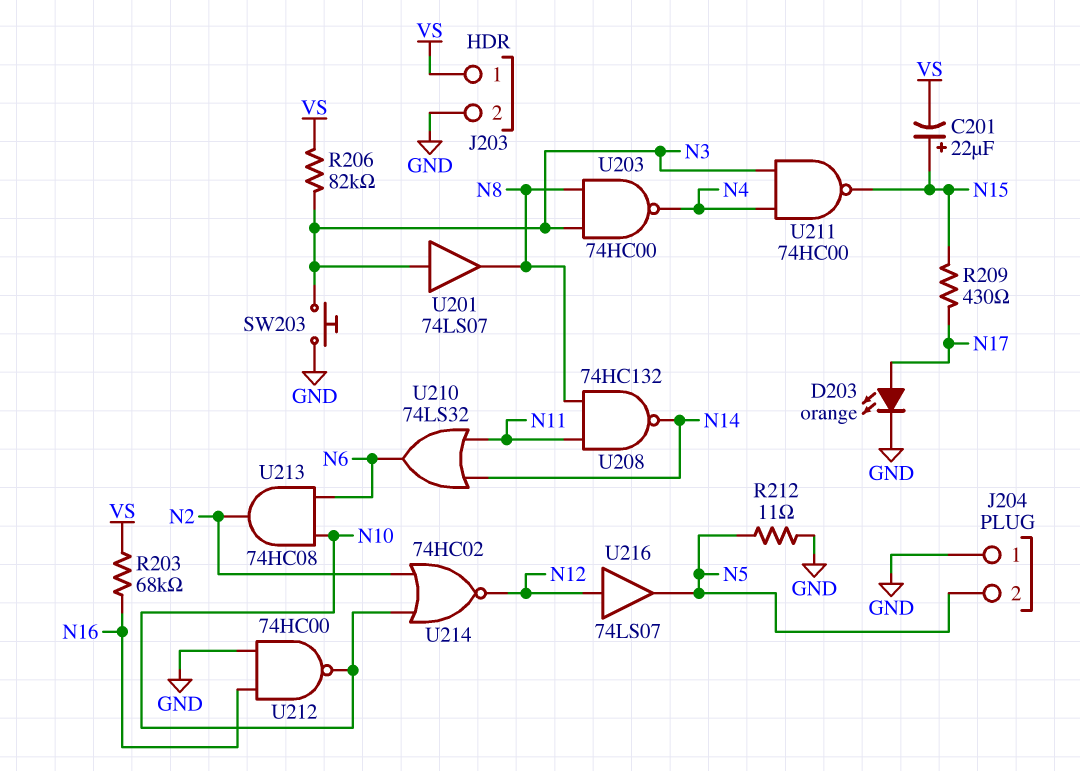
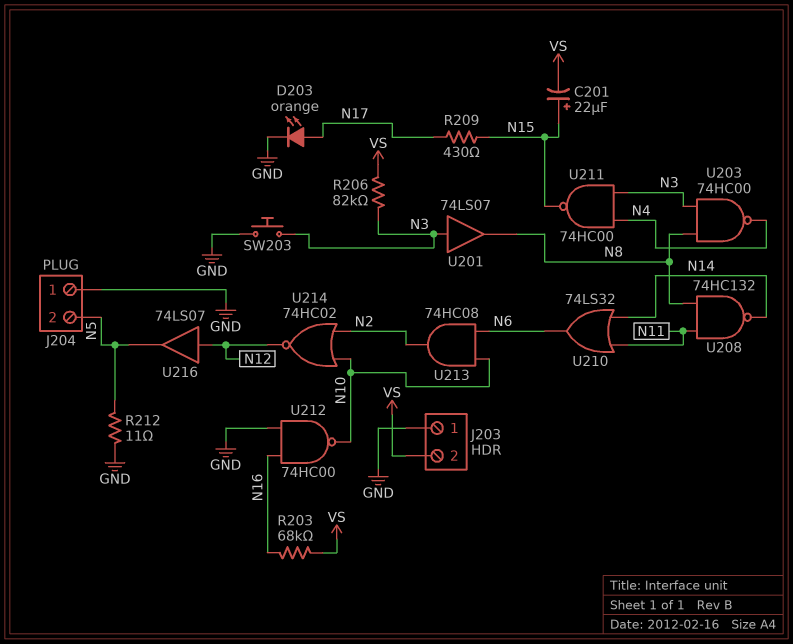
J203 pin 1: VS -> GND
J203 pin 2: GND -> VS

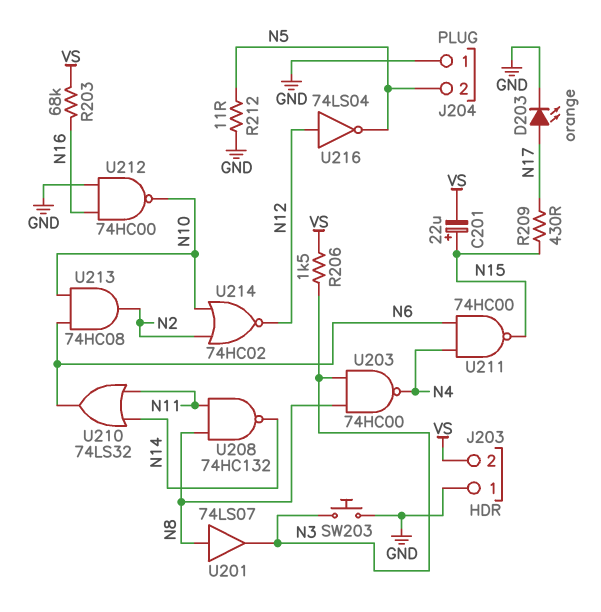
R206: 82k (N3, VS) -> 1.5k (N3, VS)
U201: buffer 74LS07 (in N3, out N8) -> buffer 74LS07 (in N8, out N3)
U211: NAND 74HC00 (in N3, in N4, out N15) -> NAND 74HC00 (in N4, in N6, out N15)
U216: buffer 74LS07 (in N12, out N5) -> NOT 74LS04 (in N12, out N5)

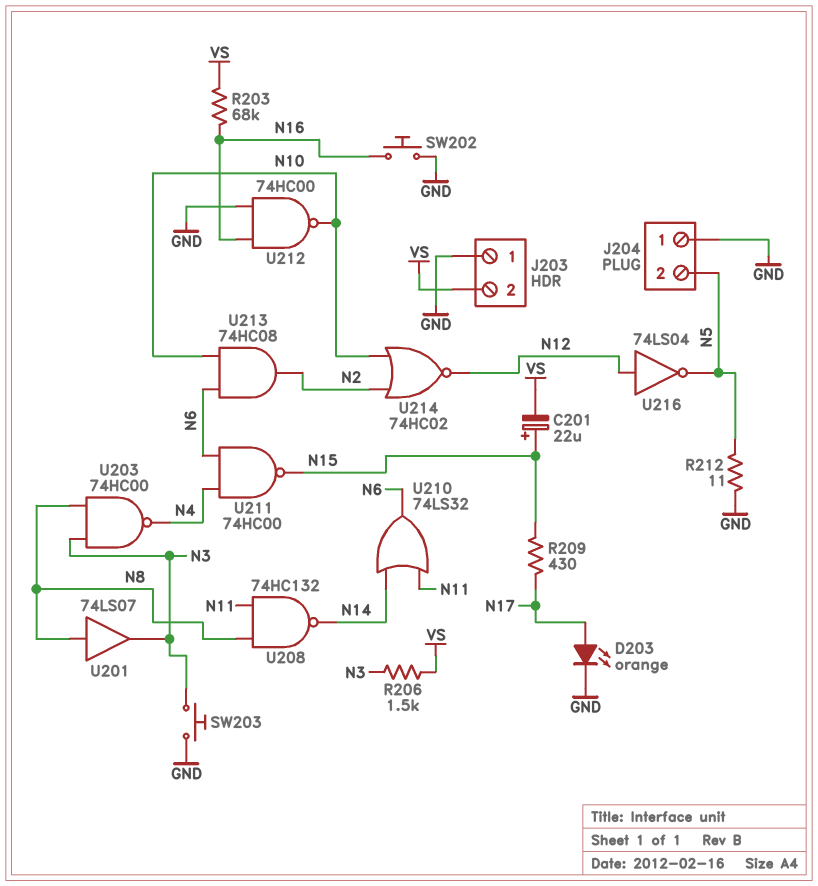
SW202: none -> button (GND, N16)

